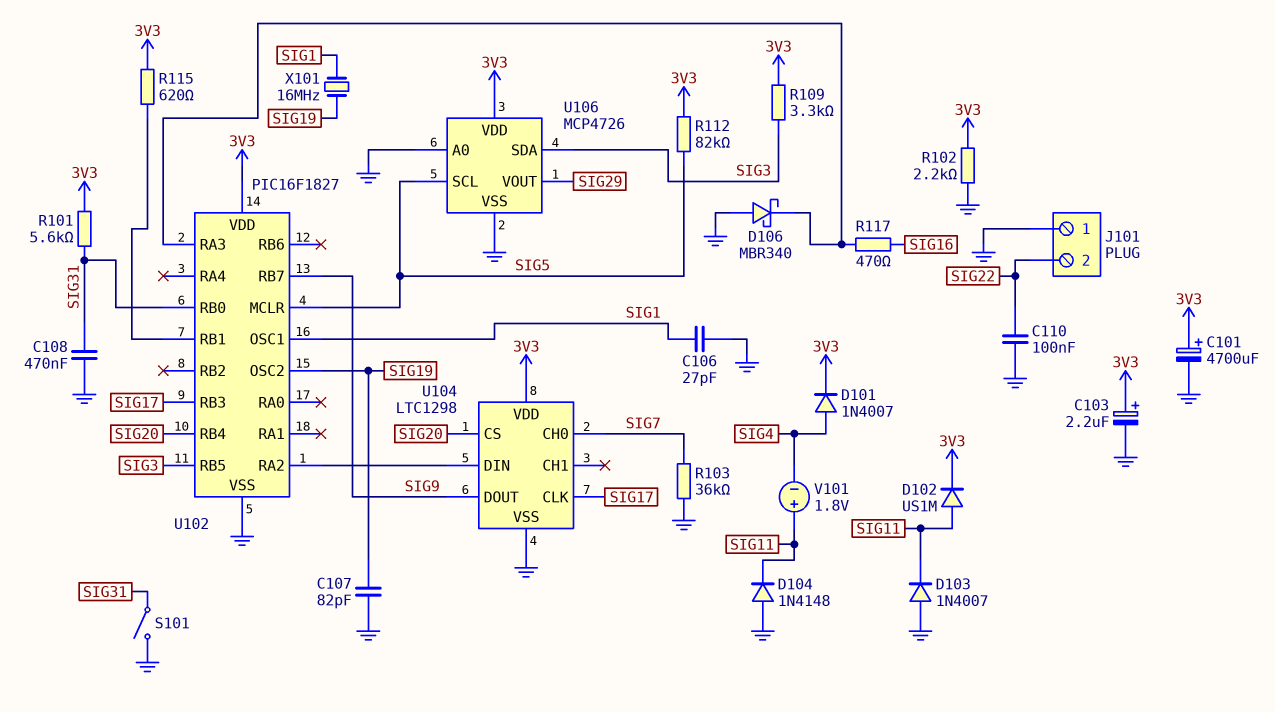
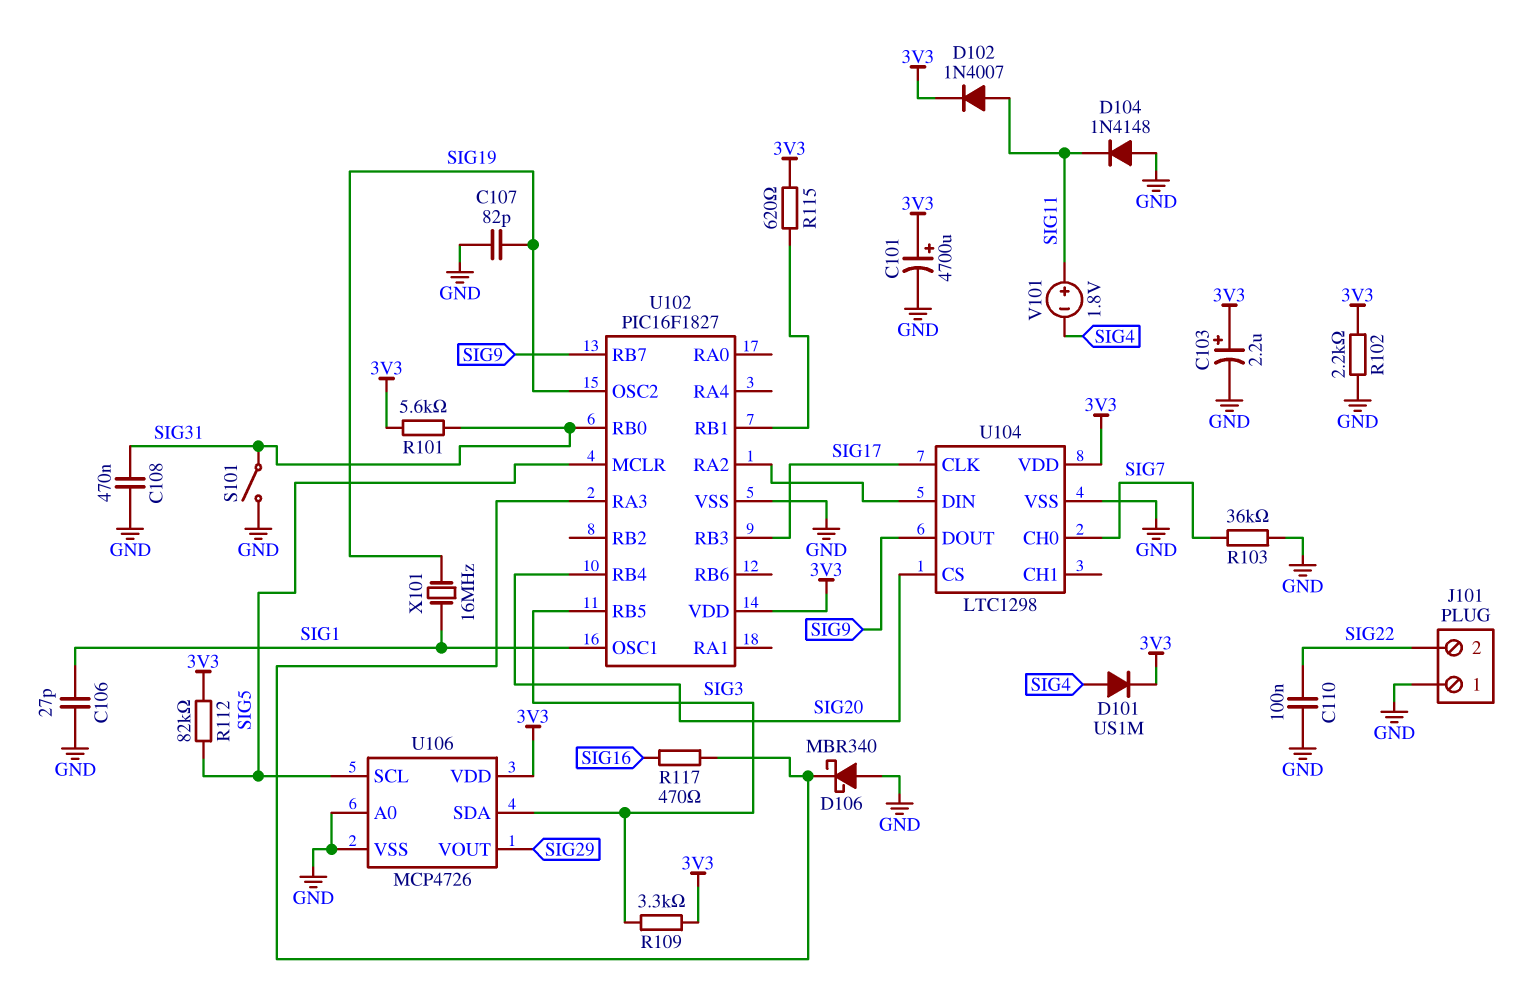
D101: diode 1N4007 (A SIG4, K 3V3) -> diode US1M (A SIG4, K 3V3)
D102: diode US1M (A SIG11, K 3V3) -> diode 1N4007 (A SIG11, K 3V3)
D103: diode 1N4007 (A GND, K SIG11) -> none

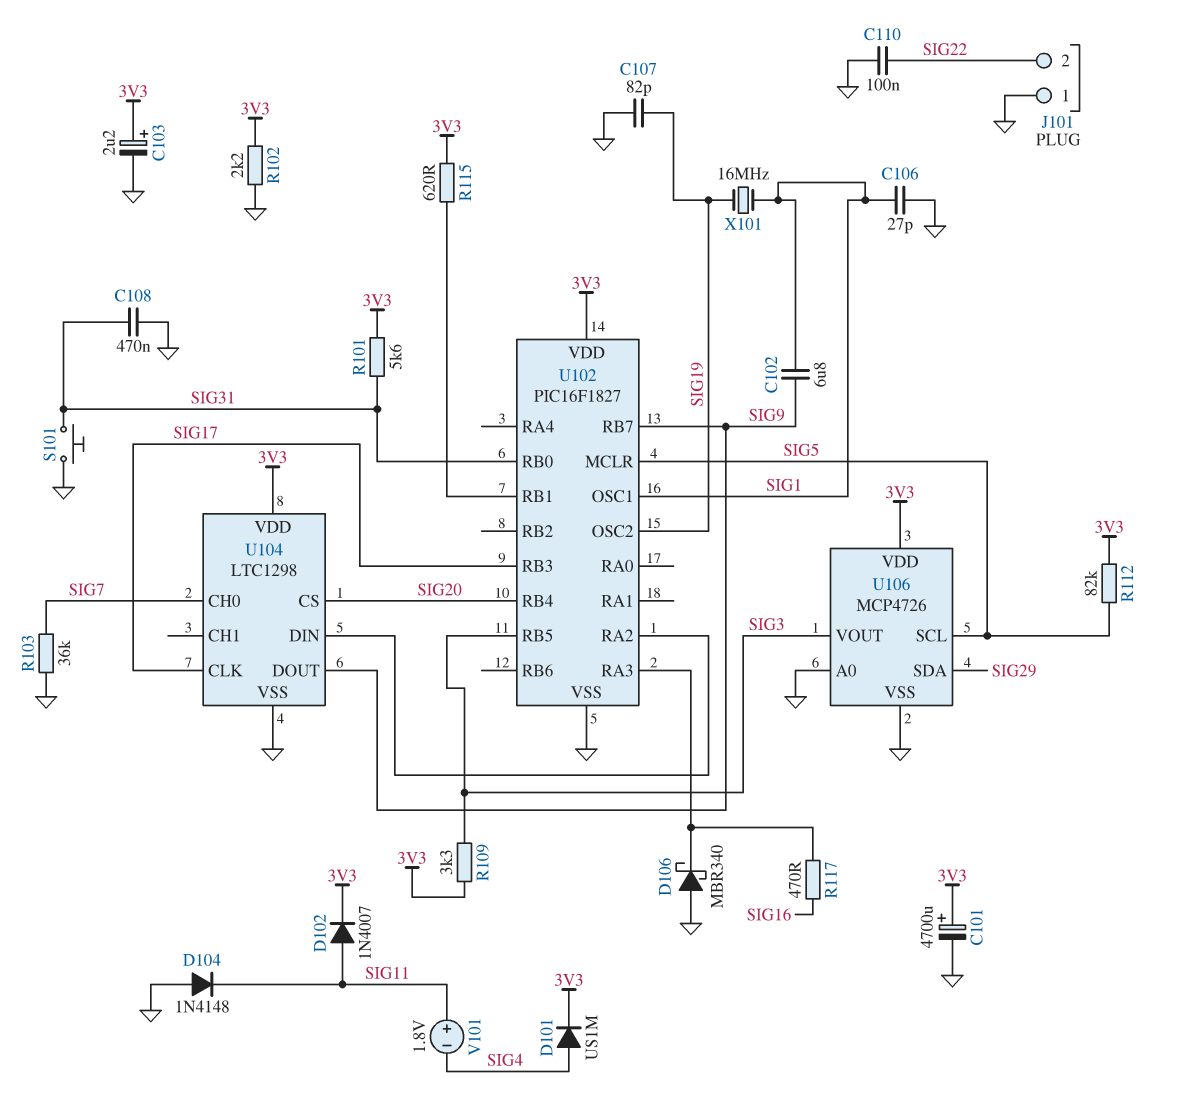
C102: none -> 6.8uF (SIG1, SIG9)
S101: switch (GND, SIG31) -> button (GND, SIG31)
U106 pin SDA: SIG3 -> SIG29
U106 pin VOUT: SIG29 -> SIG3

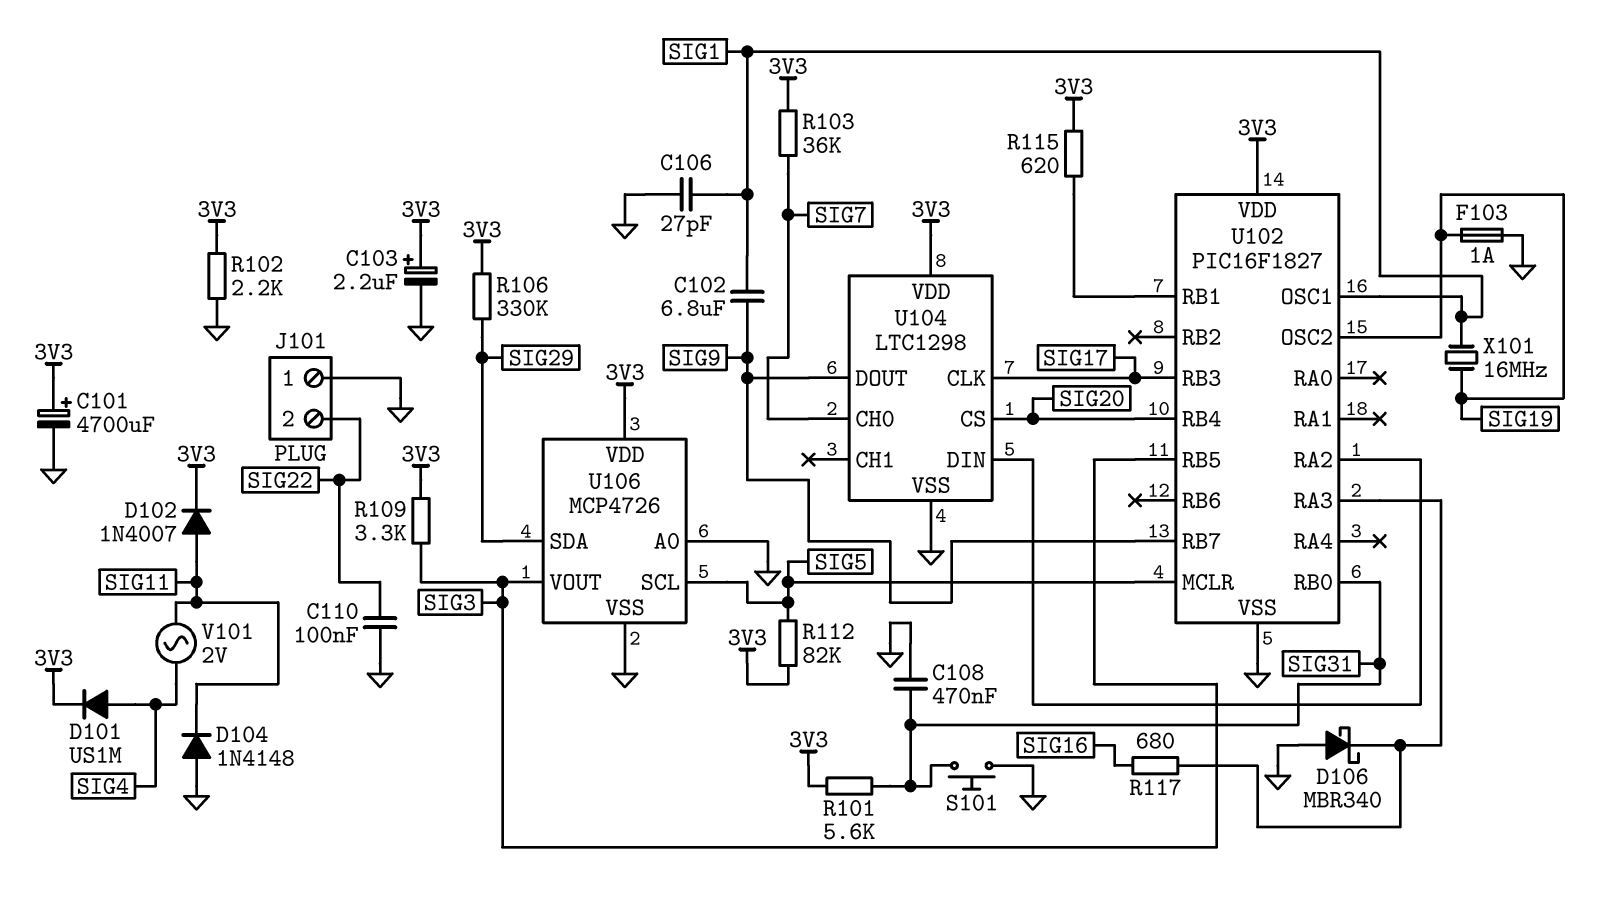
C107: 82pF (GND, SIG19) -> none
F103: none -> 1A (GND, SIG19)
R103: 36k (GND, SIG7) -> 36k (3V3, SIG7)
R106: none -> 330k (3V3, SIG29)
R117: 470 (SIG16, U102/RA3) -> 680 (SIG16, U102/RA3)
V101: 1.8V (plus SIG11, minus SIG4) -> AC 2V (SIG4, SIG11)

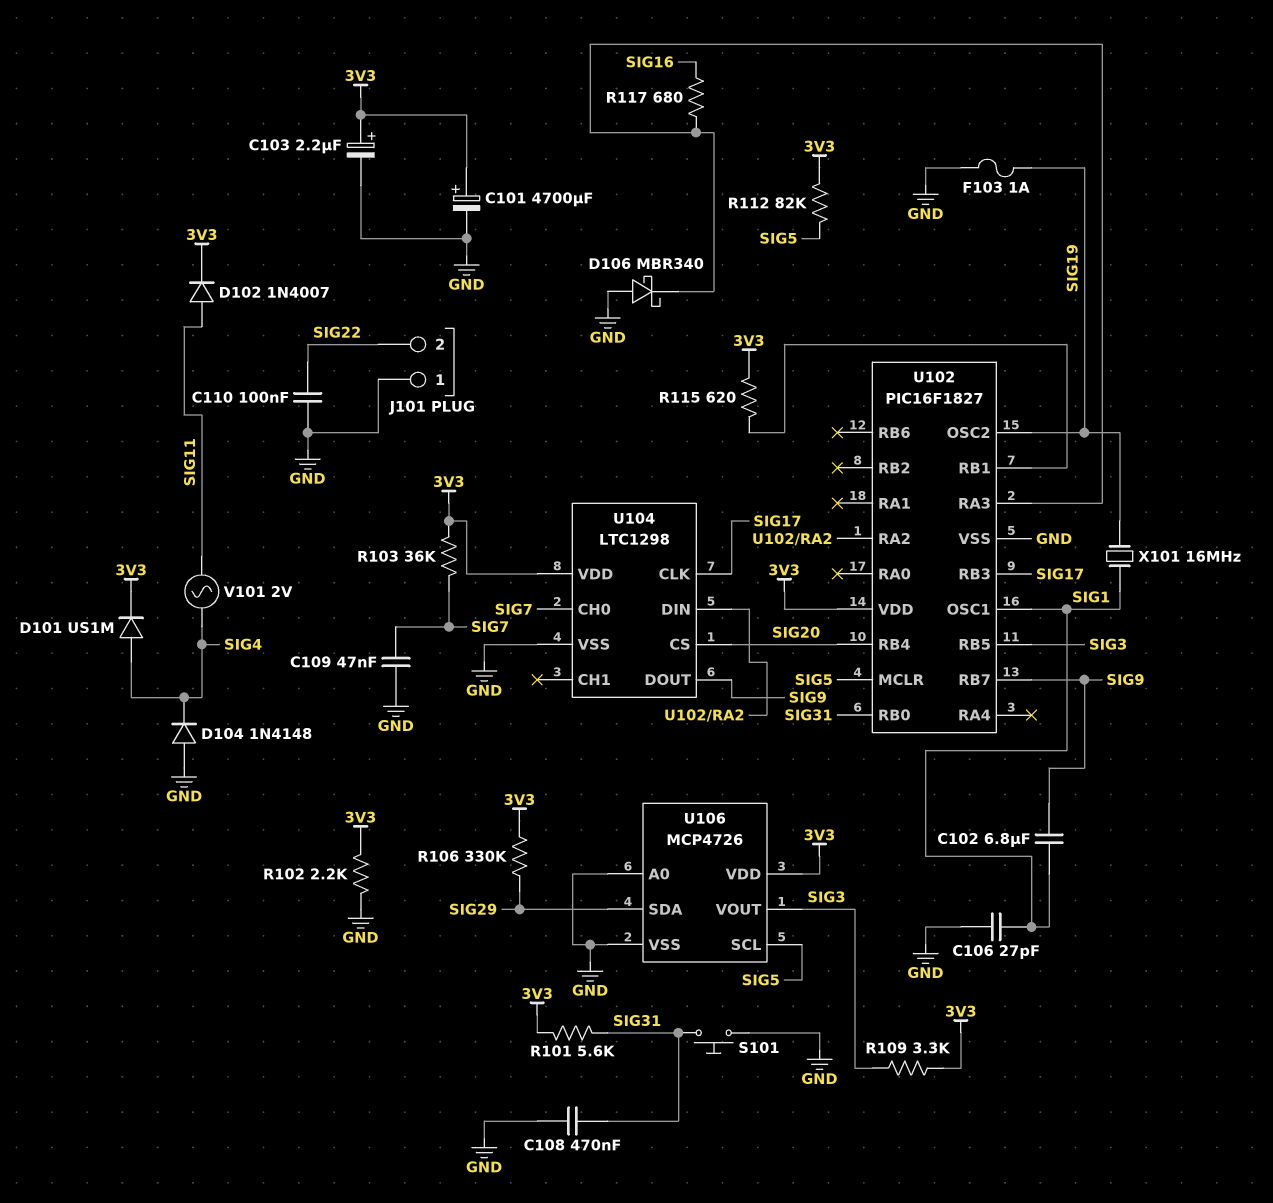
C109: none -> 47nF (GND, SIG7)
D104: diode 1N4148 (A GND, K SIG11) -> diode 1N4148 (A GND, K SIG4)

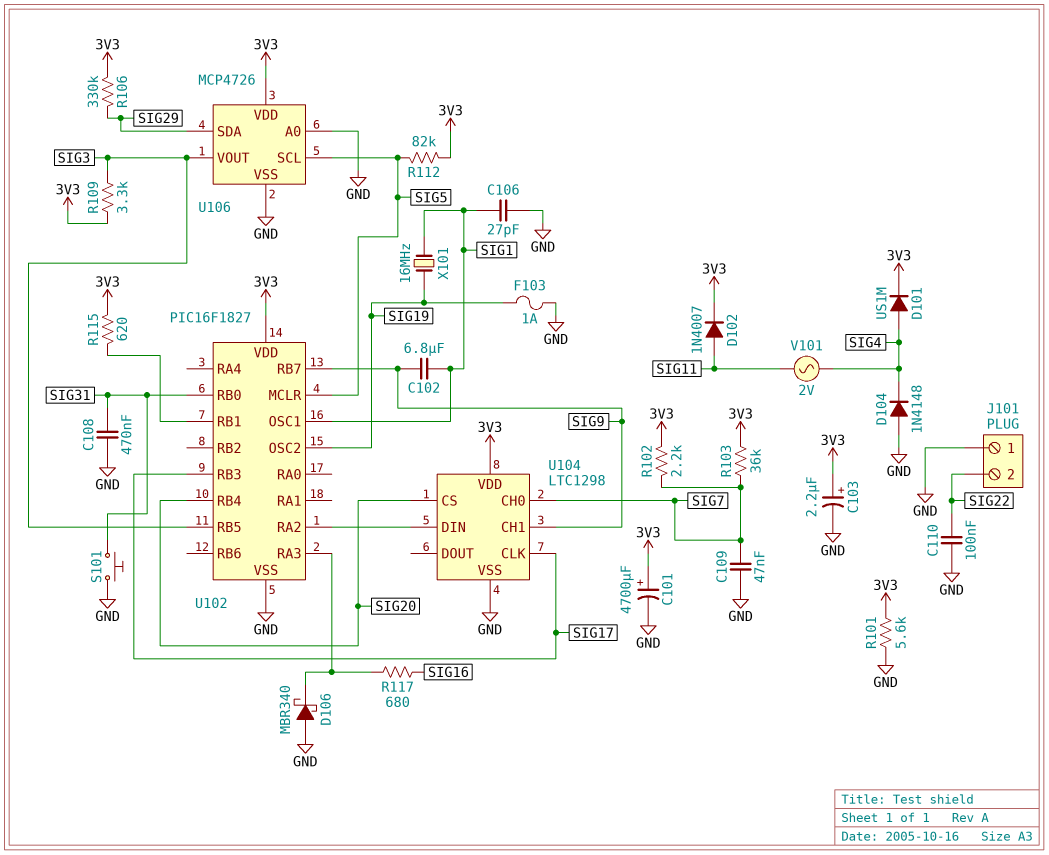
R101: 5.6k (3V3, SIG31) -> 5.6k (3V3, GND)
R102: 2.2k (3V3, GND) -> 2.2k (3V3, SIG7)
U104 pin CH1: none -> SIG9
U104 pin DOUT: SIG9 -> none

